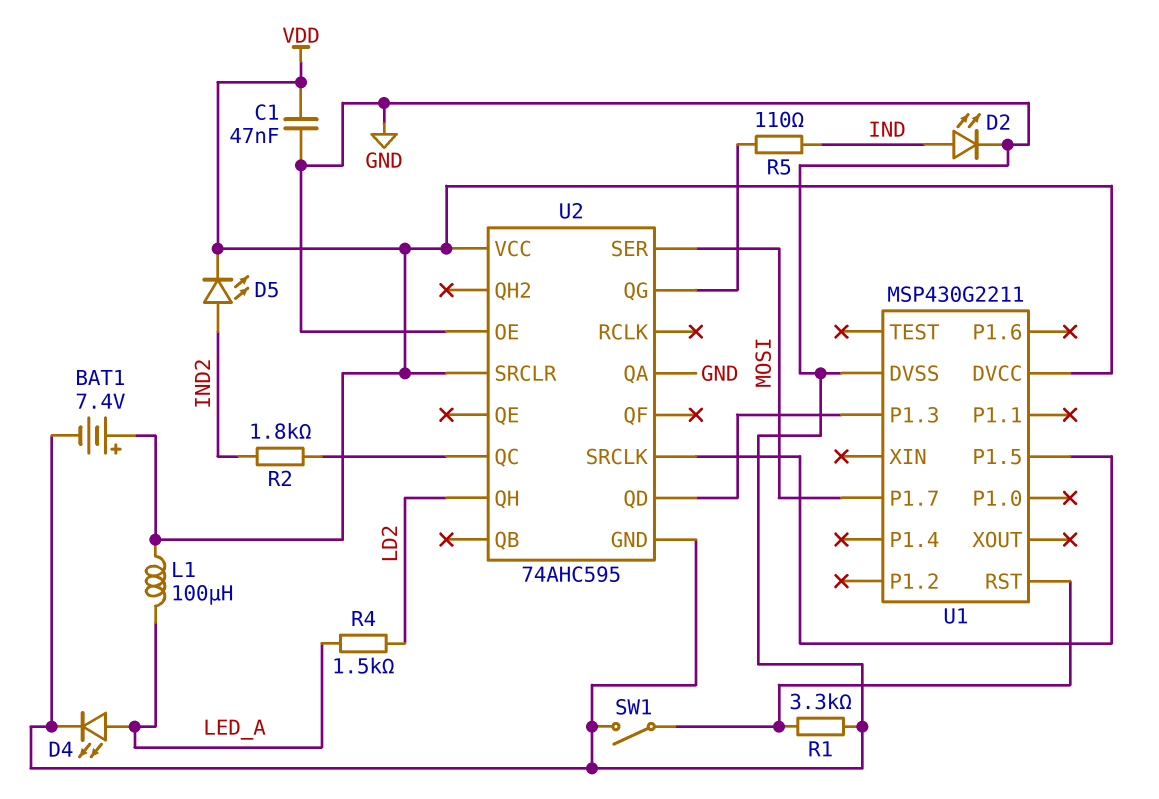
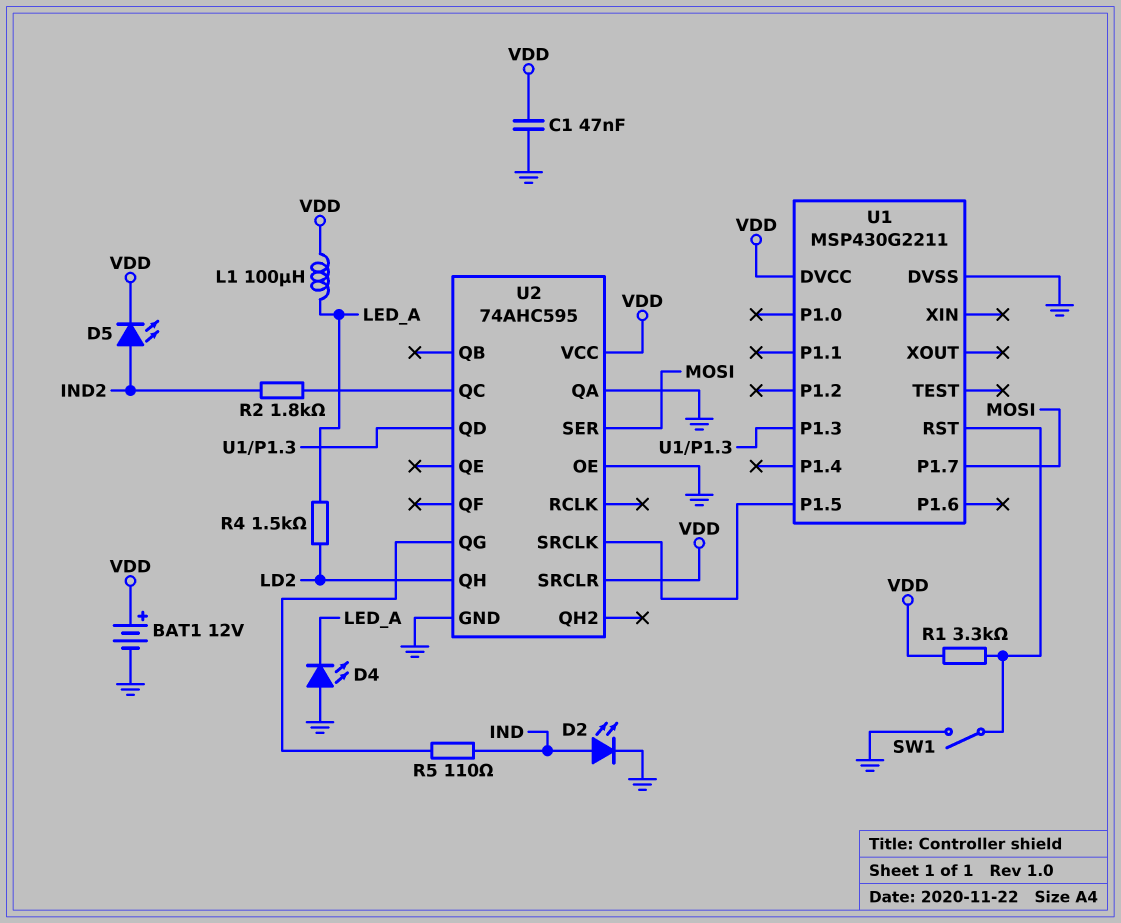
BAT1: 7.4V (plus VDD, minus GND) -> 12V (plus VDD, minus GND)
D4: LED (A LED_A, K GND) -> LED (A GND, K LED_A)
R1: 3.3k (GND, U1/RST) -> 3.3k (U1/RST, VDD)

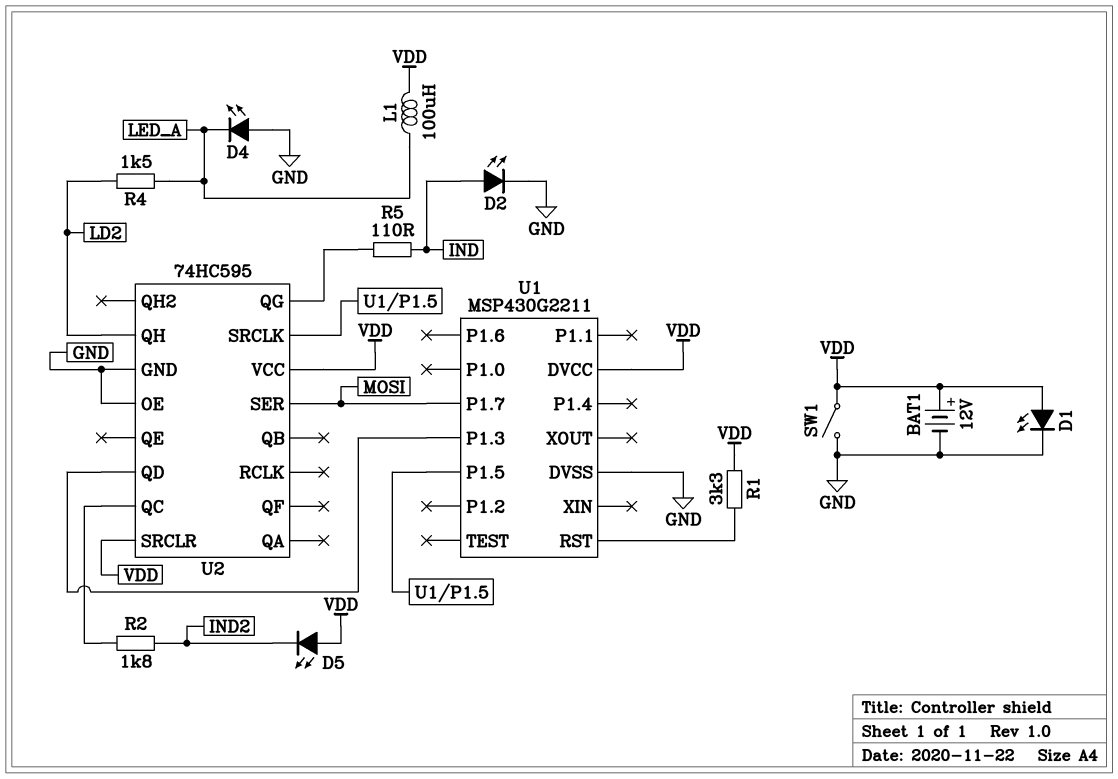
C1: 47nF (GND, VDD) -> none
D1: none -> LED (A VDD, K GND)
D5: LED (A IND2, K VDD) -> LED (A VDD, K IND2)
SW1: switch (GND, U1/RST) -> switch (GND, VDD)
U2: 74AHC595 -> 74HC595
U2 pin QA: GND -> none

